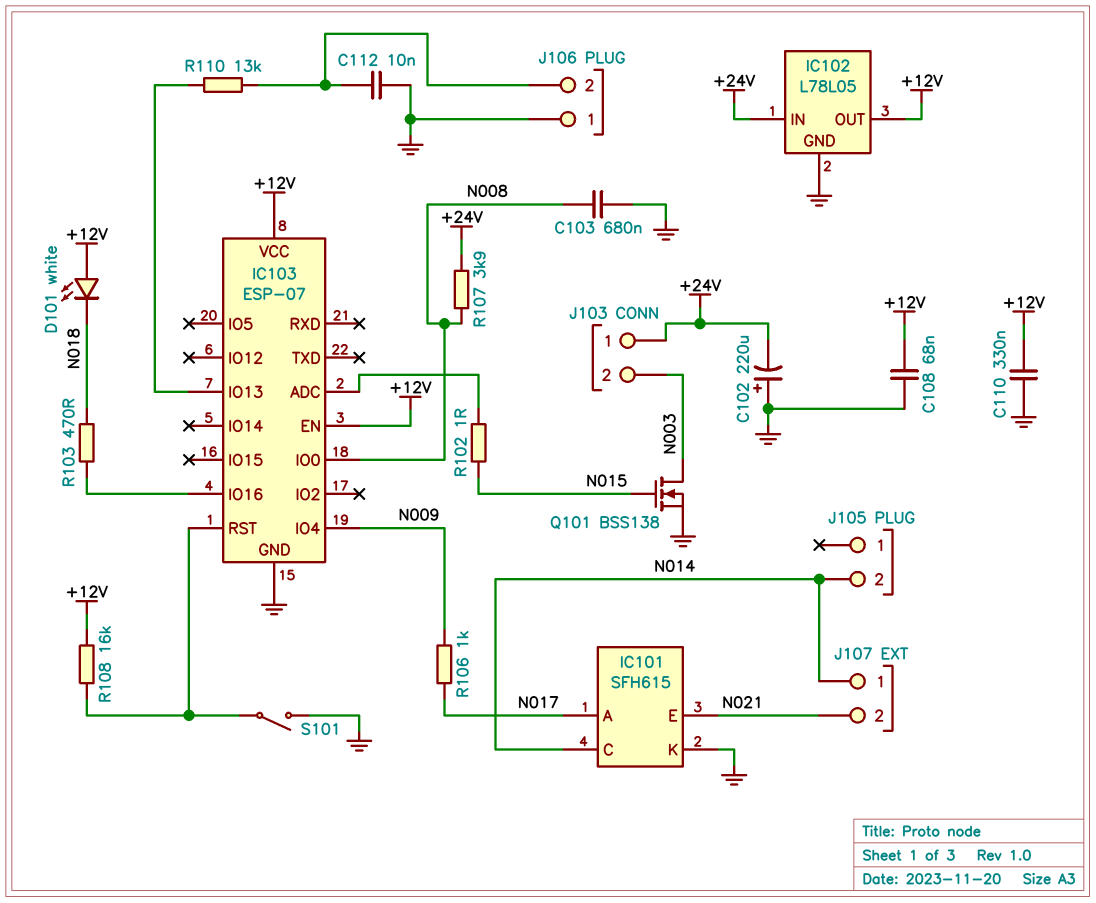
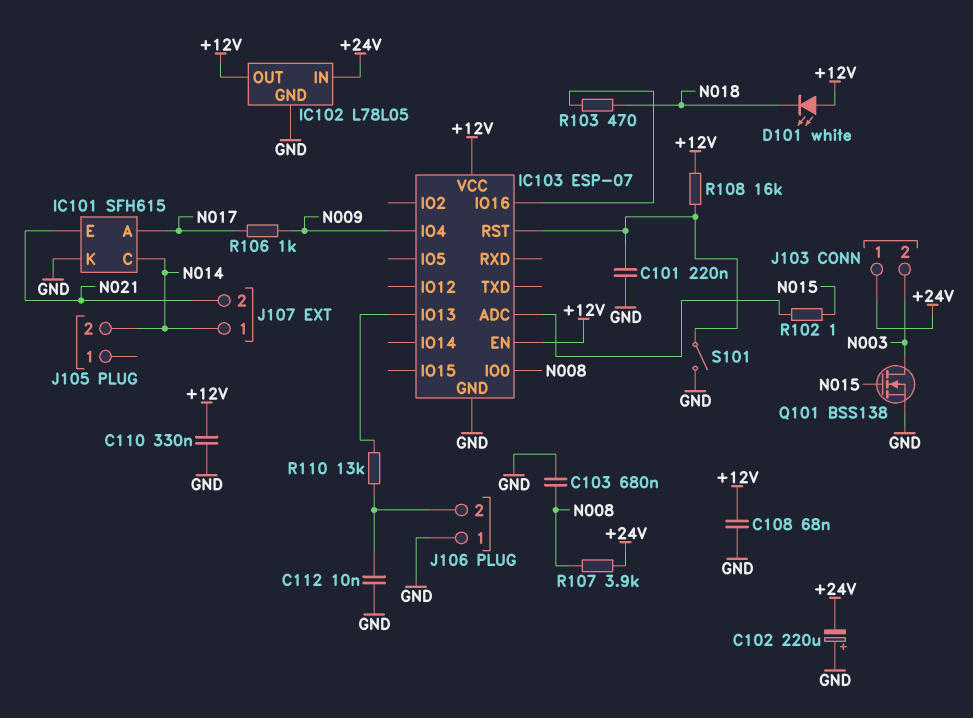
C101: none -> 220nF (GND, IC103/RST)

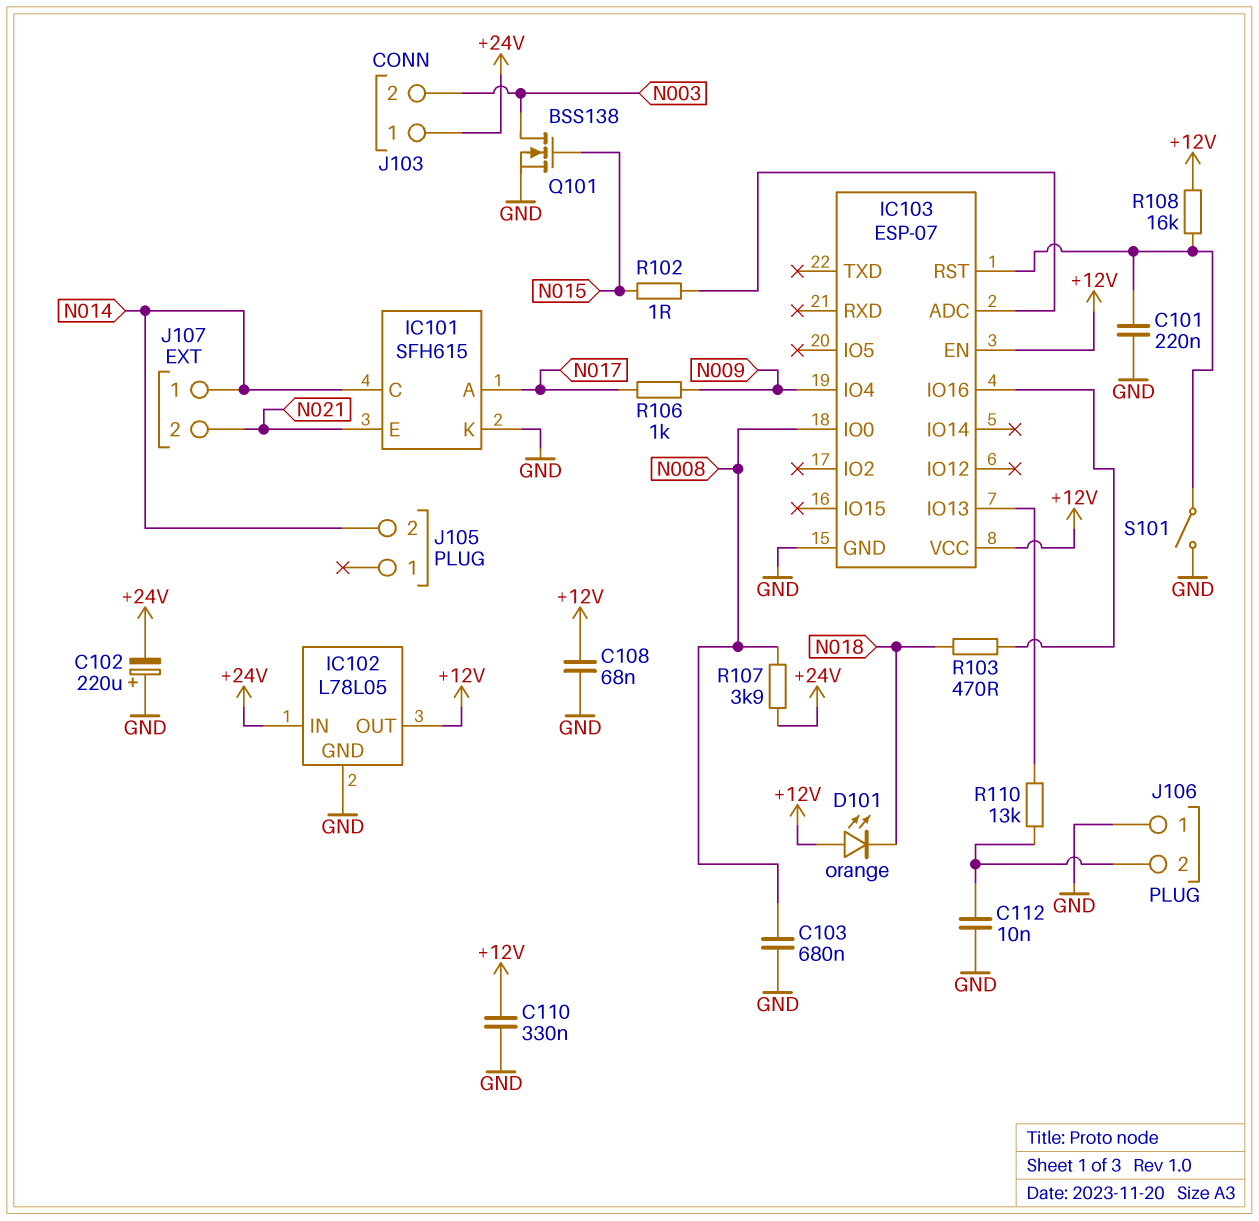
D101: LED white (A +12V, K N018) -> LED orange (A +12V, K N018)

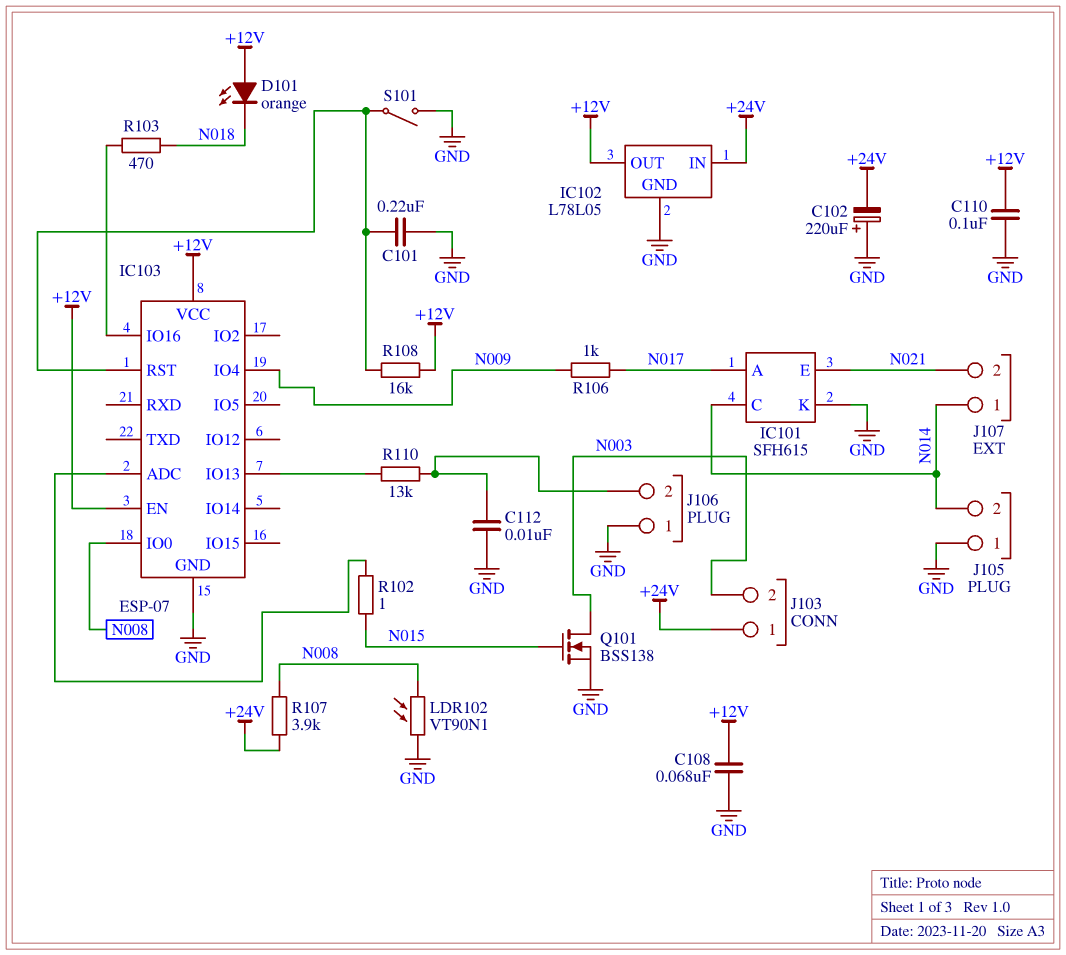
C103: 680nF (GND, N008) -> none
C110: 330nF (+12V, GND) -> 100nF (+12V, GND)
J105 pin 1: none -> GND
LDR102: none -> VT90N1 (GND, N008)

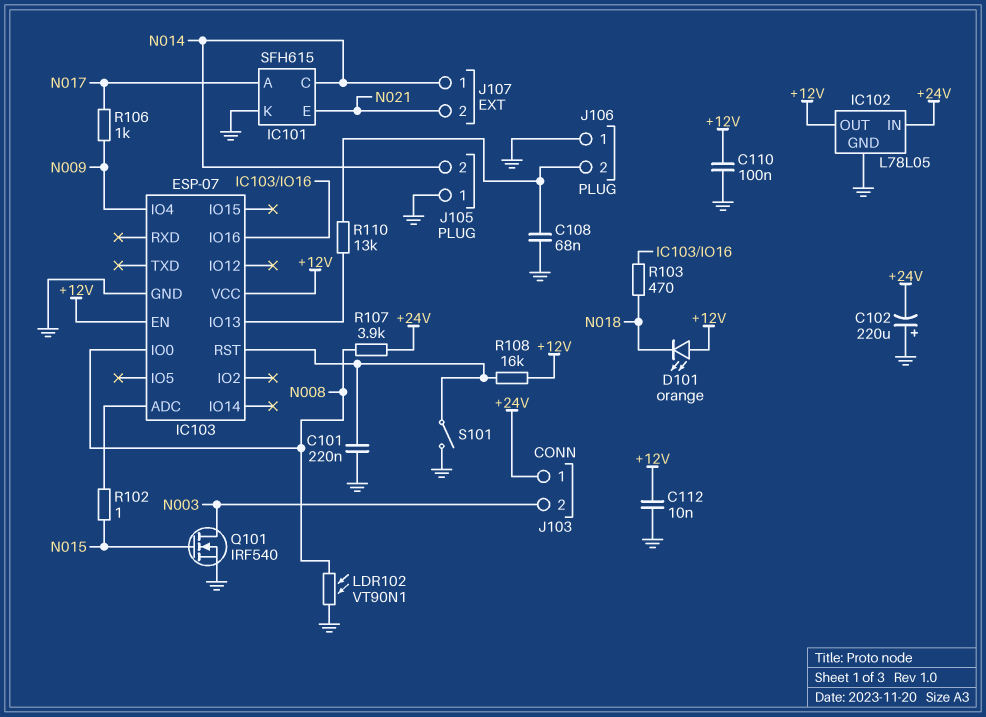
C108: 68nF (+12V, GND) -> 68nF (GND, J106/2)
C112: 10nF (GND, J106/2) -> 10nF (+12V, GND)
Q101: NMOS BSS138 (G N015, D N003, S GND) -> NMOS IRF540 (G N015, D N003, S GND)

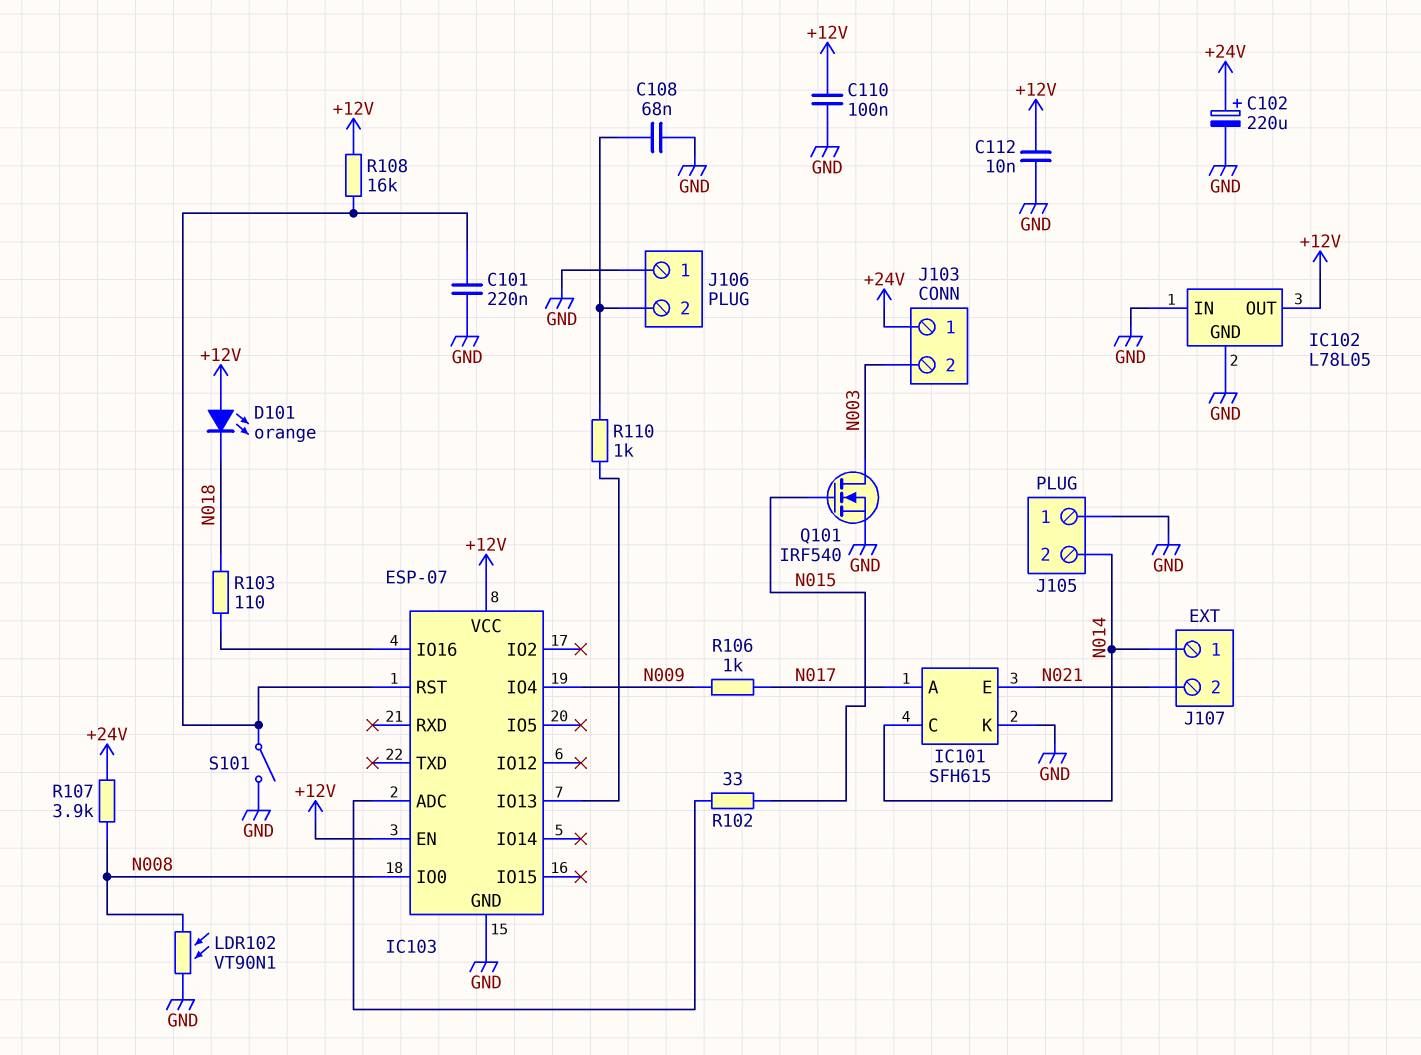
C102: 220uF (plus GND, minus +24V) -> 220uF (plus +24V, minus GND)
IC102 pin IN: +24V -> GND
R102: 1 (IC103/ADC, N015) -> 33 (IC103/ADC, N015)
R103: 470 (IC103/IO16, N018) -> 110 (IC103/IO16, N018)
R110: 13k (IC103/IO13, J106/2) -> 1k (IC103/IO13, J106/2)

